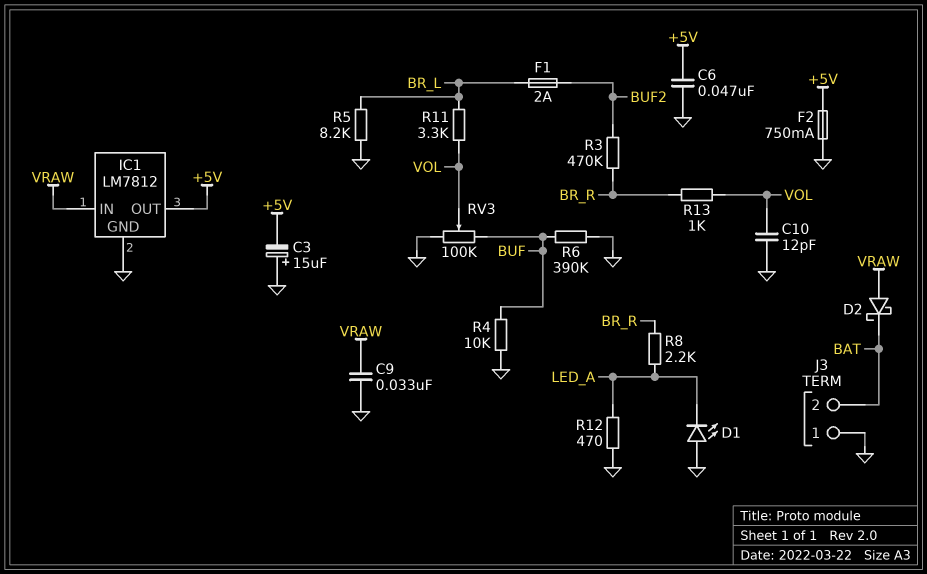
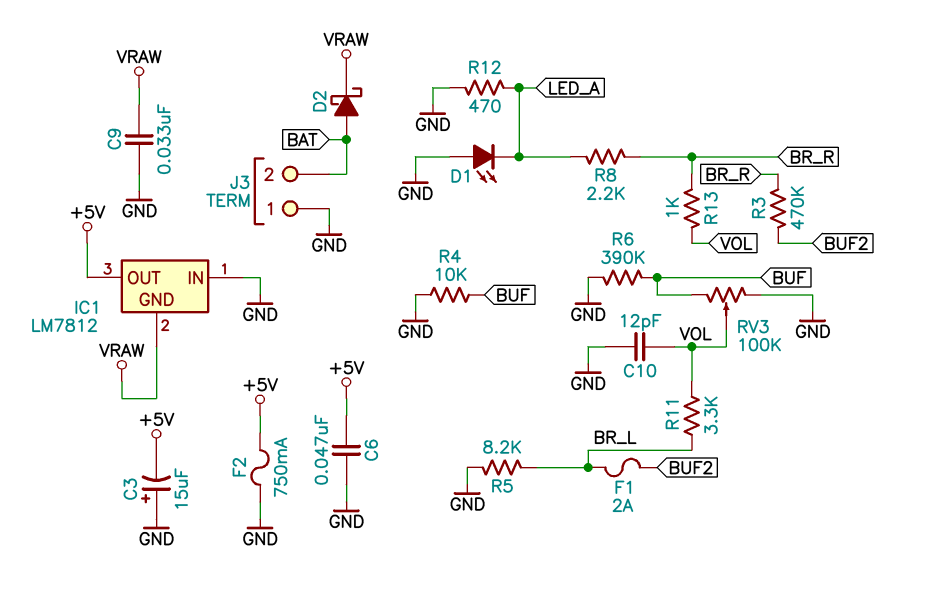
D2: schottky (A VRAW, K BAT) -> schottky (A BAT, K VRAW)
IC1 pin GND: GND -> VRAW
IC1 pin IN: VRAW -> GND

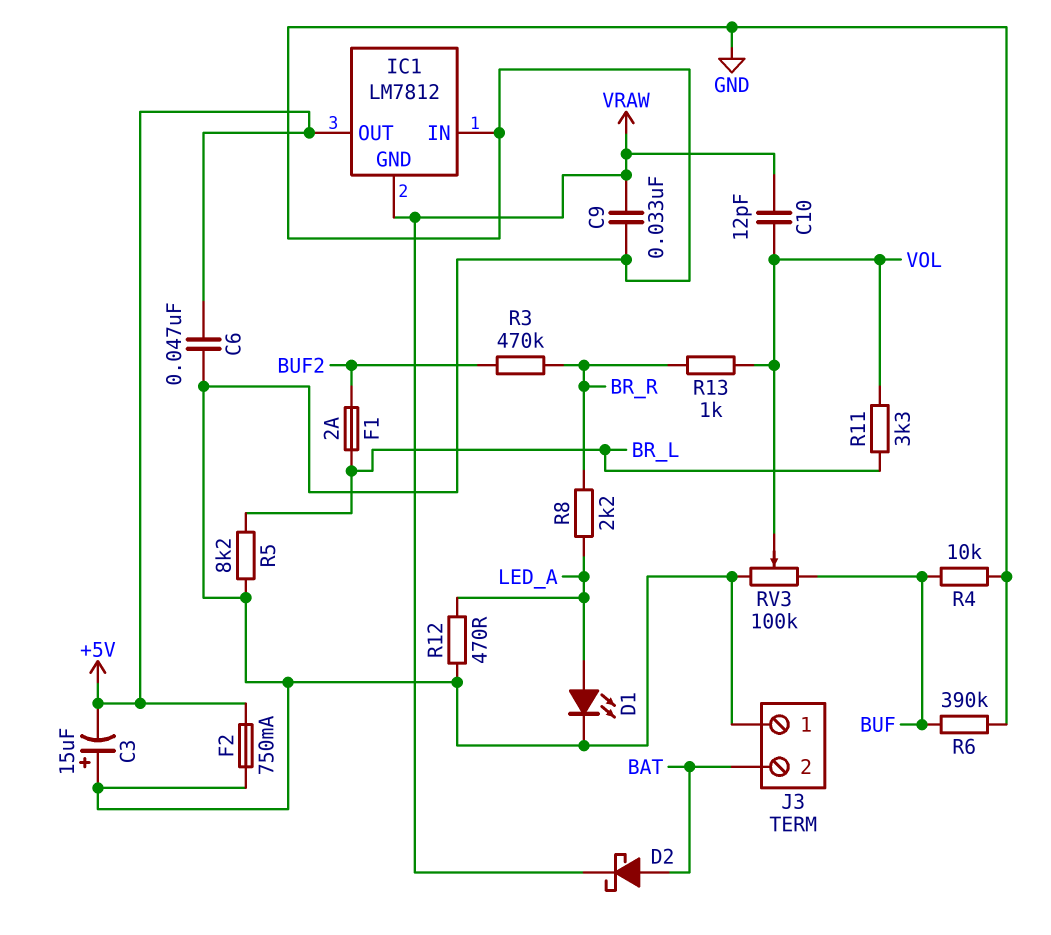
C10: 12pF (GND, VOL) -> 12pF (VOL, VRAW)
D1: LED (A GND, K LED_A) -> LED (A LED_A, K GND)

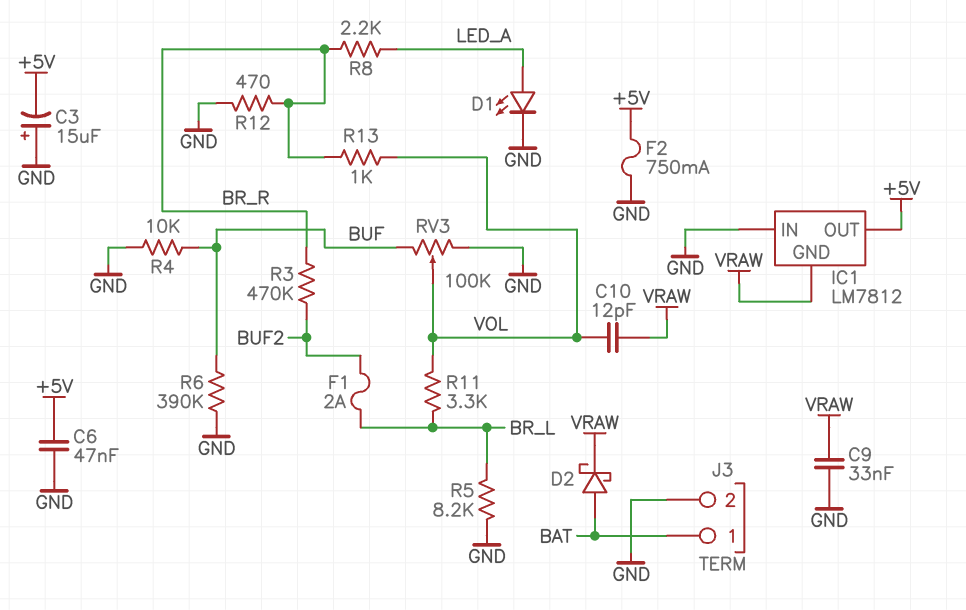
J3 pin 1: GND -> BAT
J3 pin 2: BAT -> GND
R12: 470 (GND, LED_A) -> 470 (BR_R, GND)

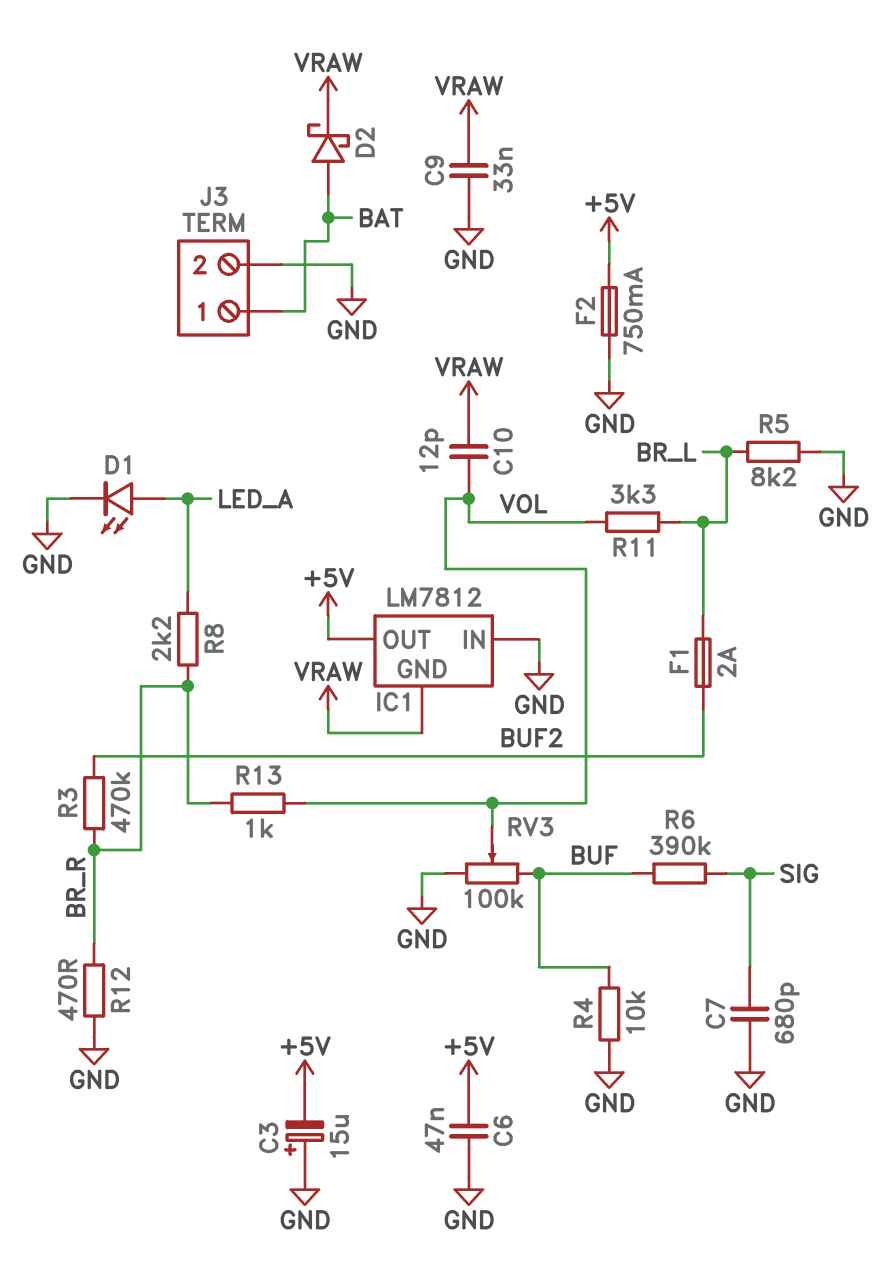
C7: none -> 680pF (GND, SIG)
R6: 390k (BUF, GND) -> 390k (BUF, SIG)

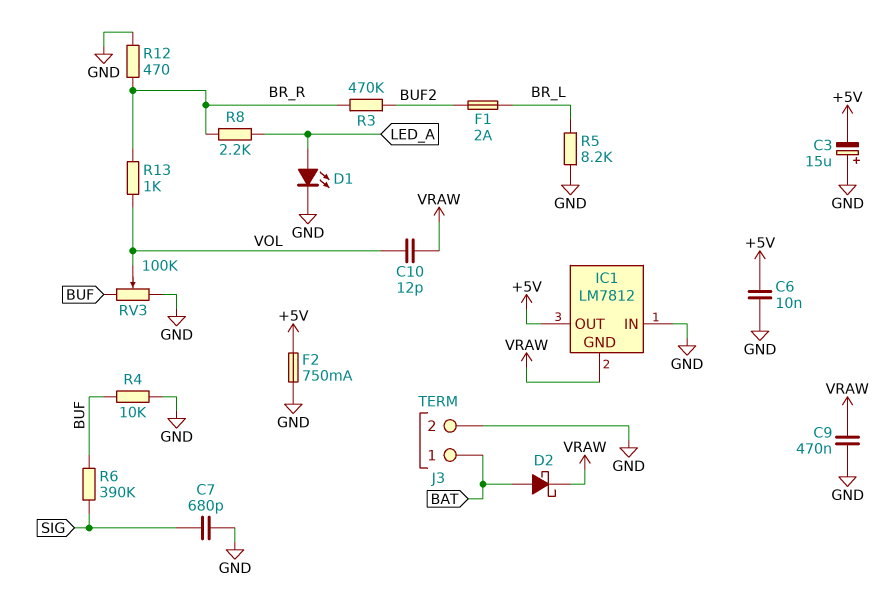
C6: 47nF (+5V, GND) -> 10nF (+5V, GND)
C9: 33nF (GND, VRAW) -> 470nF (GND, VRAW)
R11: 3.3k (BR_L, VOL) -> none

